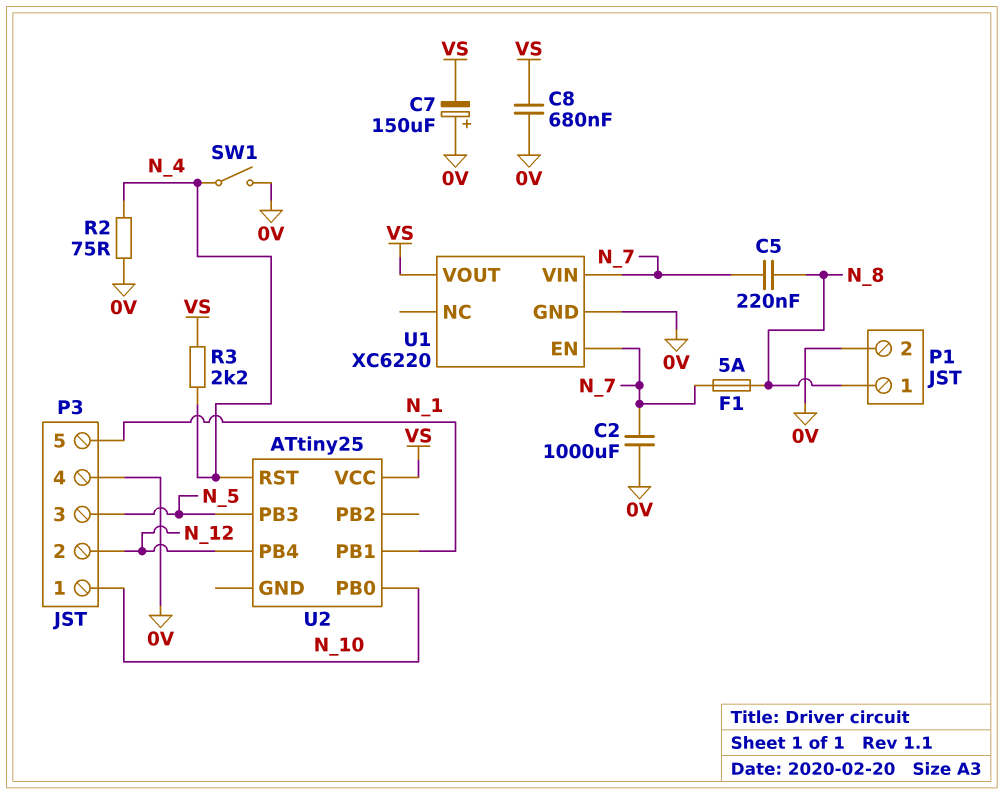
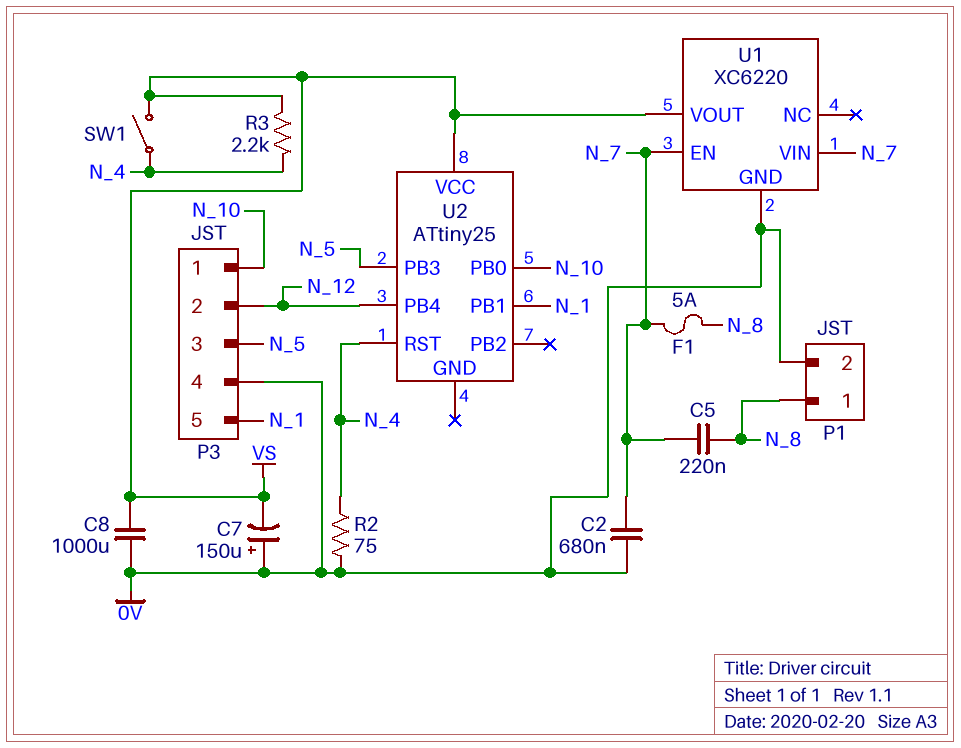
C2: 1000uF (0V, N_7) -> 680nF (0V, N_7)
C8: 680nF (0V, VS) -> 1000uF (0V, VS)
SW1: switch (0V, N_4) -> switch (N_4, VS)

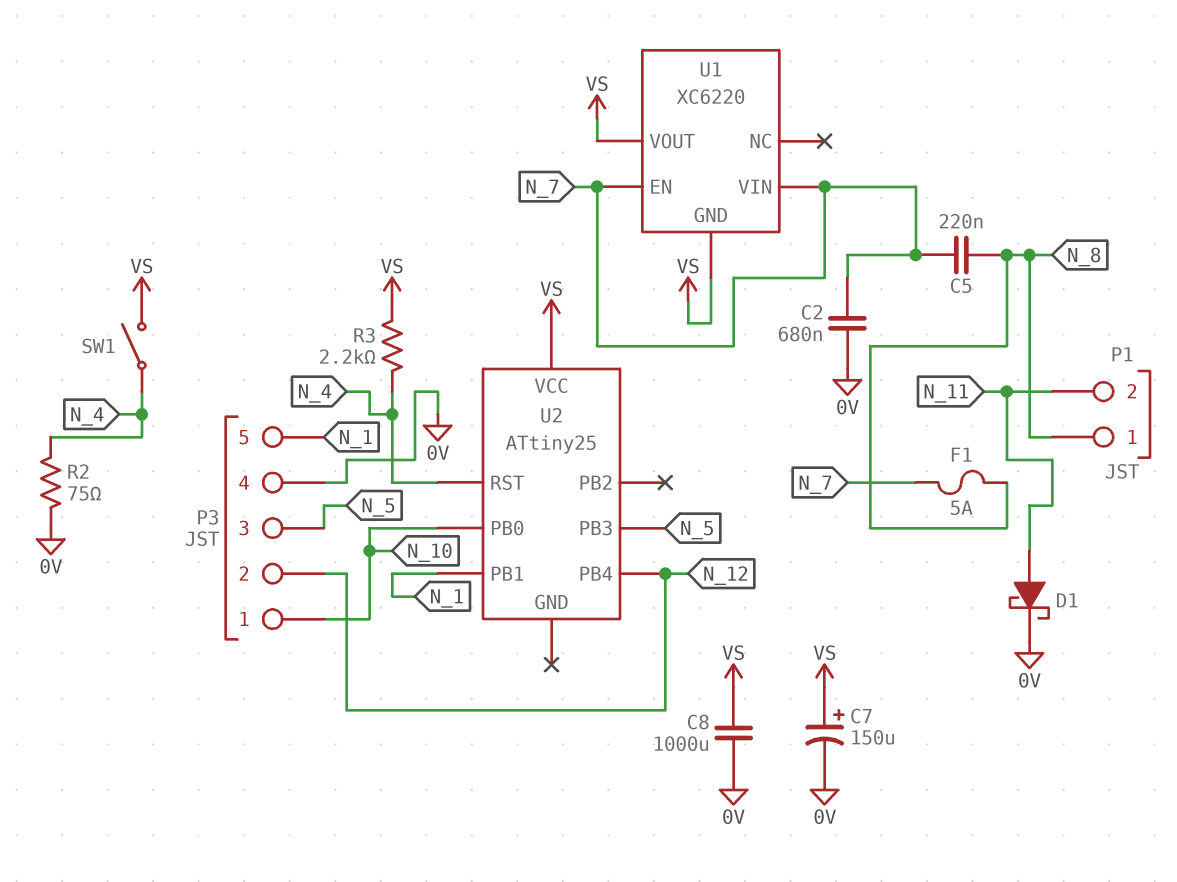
C7: 150uF (plus 0V, minus VS) -> 150uF (plus VS, minus 0V)
D1: none -> schottky (A N_11, K 0V)
P1 pin 2: 0V -> N_11
U1 pin GND: 0V -> VS

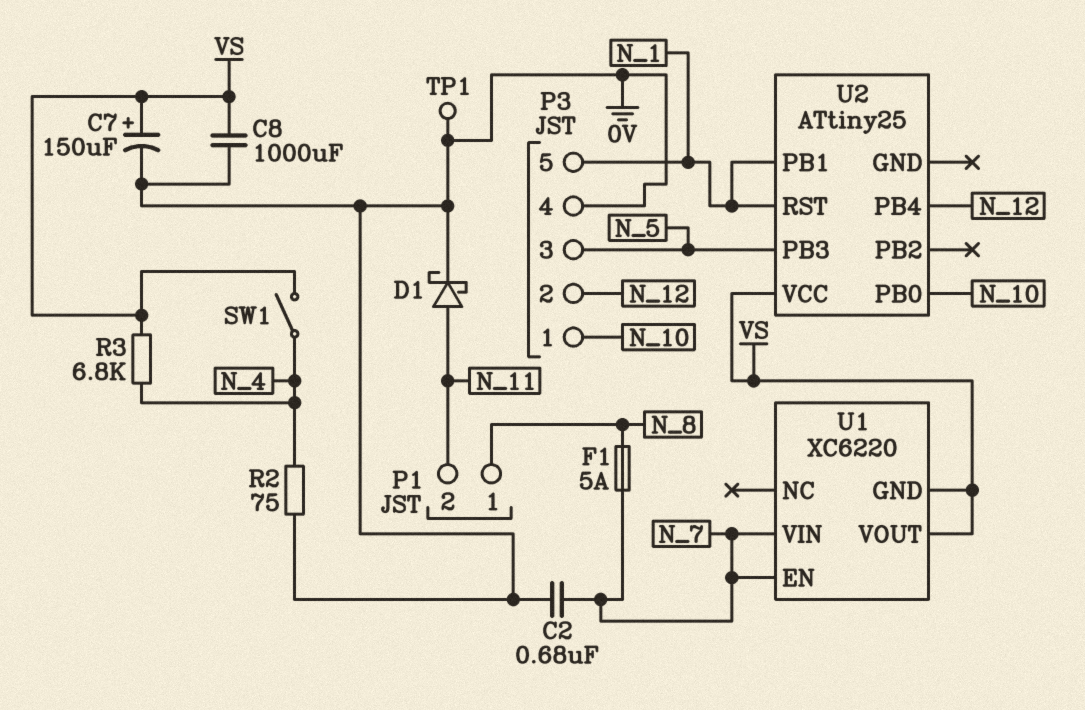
C5: 220nF (N_7, N_8) -> none
R3: 2.2k (N_4, VS) -> 6.8k (N_4, VS)
TP1: none -> test point (0V)
U2 pin RST: N_4 -> N_1

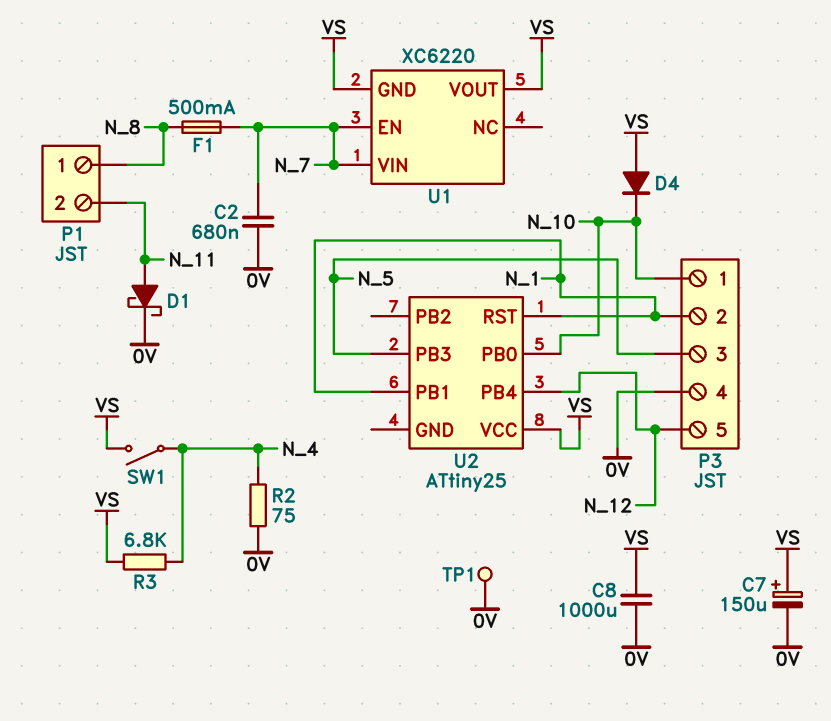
D4: none -> diode (A VS, K N_10)
F1: 5A (N_7, N_8) -> 500mA (N_7, N_8)
P3 pin 2: N_12 -> N_1
P3 pin 5: N_1 -> N_12

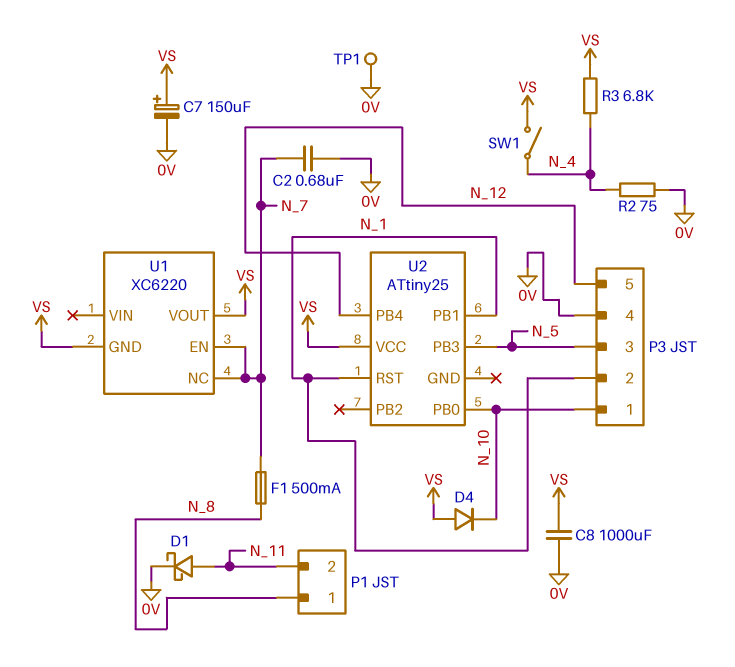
U1 pin NC: none -> N_7
U1 pin VIN: N_7 -> none

